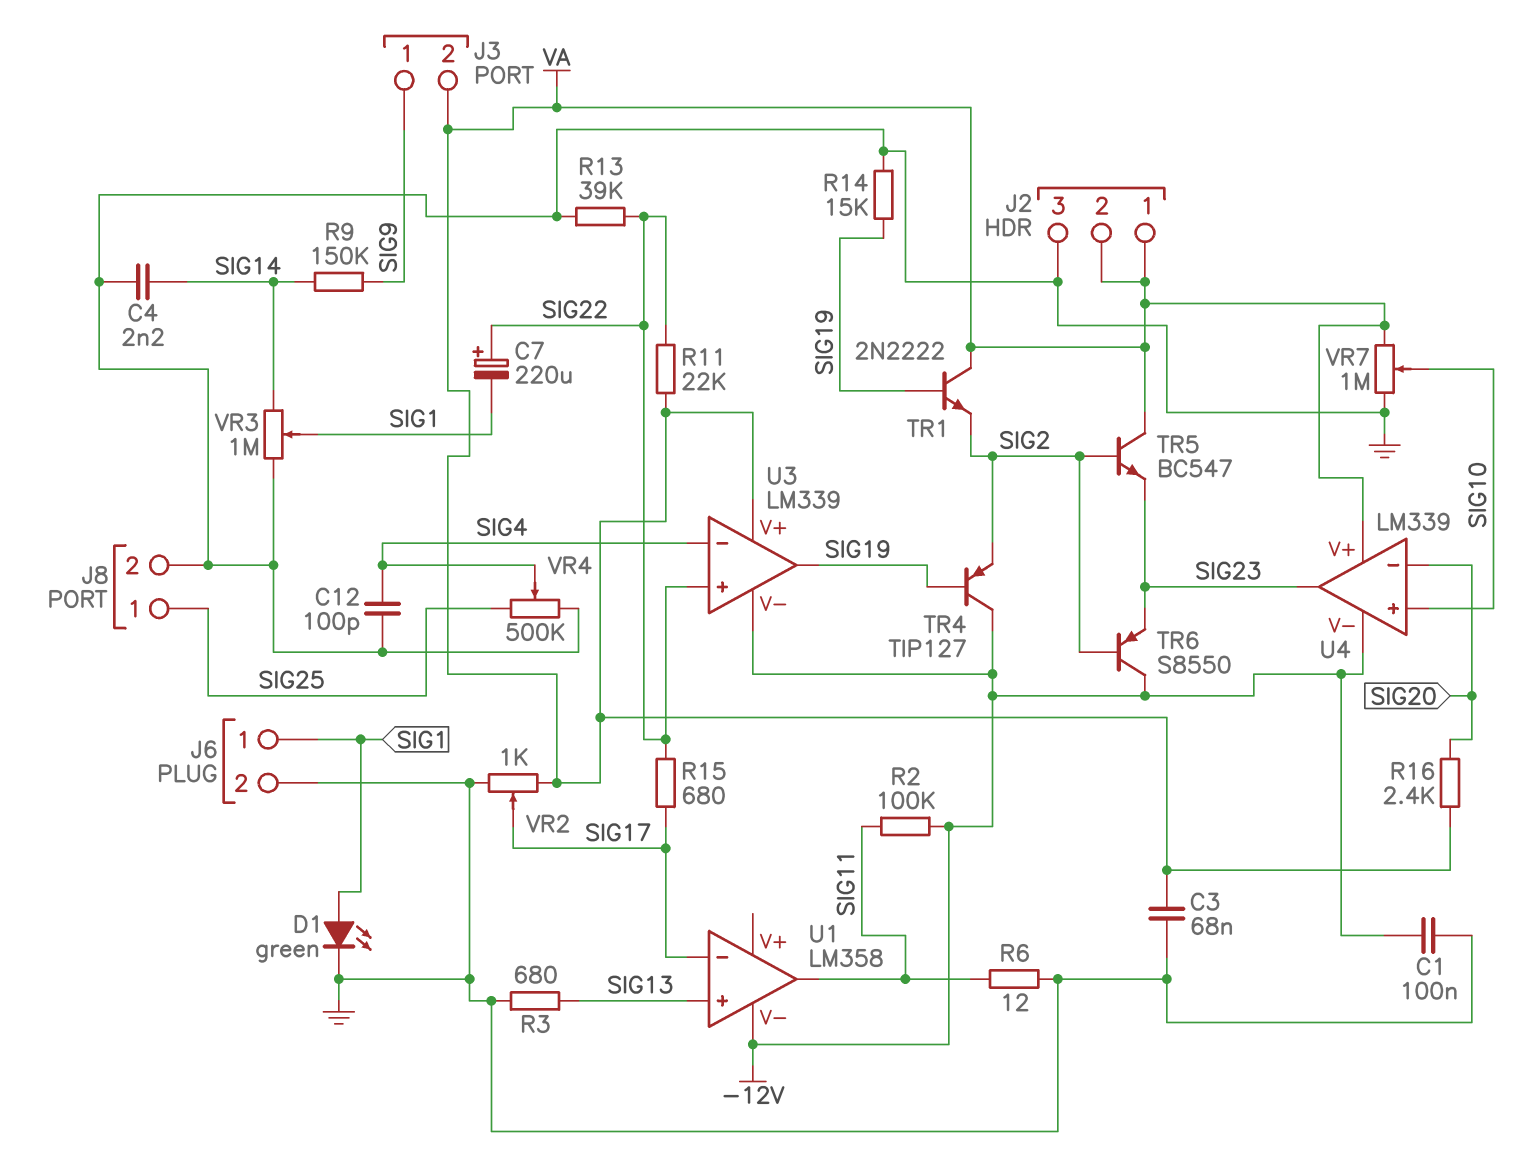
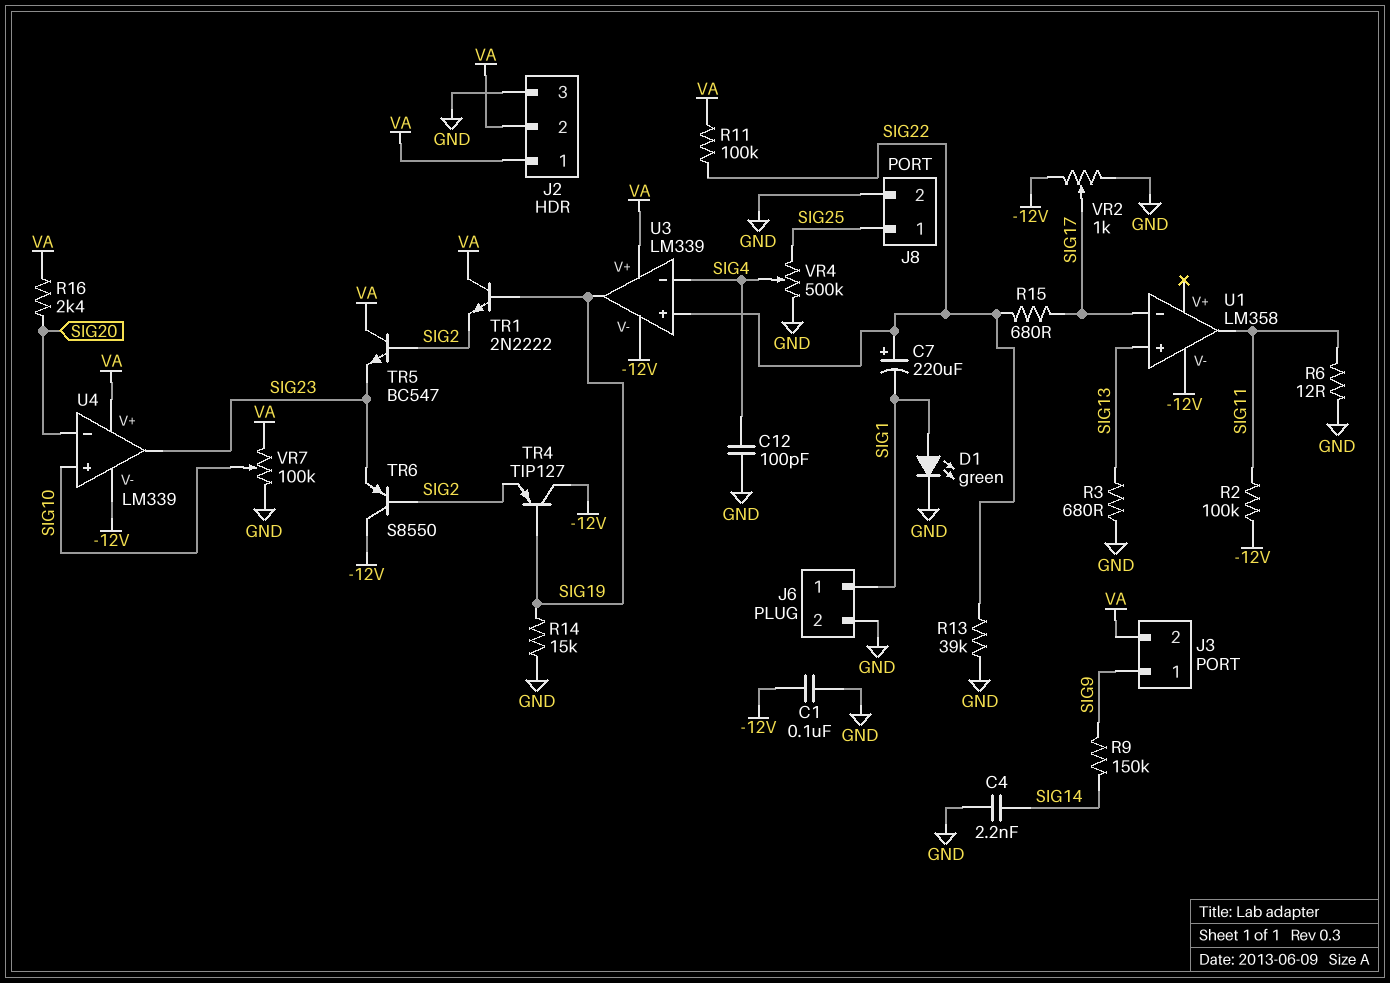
C3: 68nF (GND, VA) -> none
R11: 22k (SIG22, VA) -> 100k (SIG22, VA)
VR2: 1k (GND, VA, wiper SIG17) -> 1k (-12V, GND, wiper SIG17)
VR3: 1M (GND, SIG14, wiper SIG1) -> none
VR7: 1M (GND, VA, wiper SIG10) -> 100k (GND, VA, wiper SIG10)

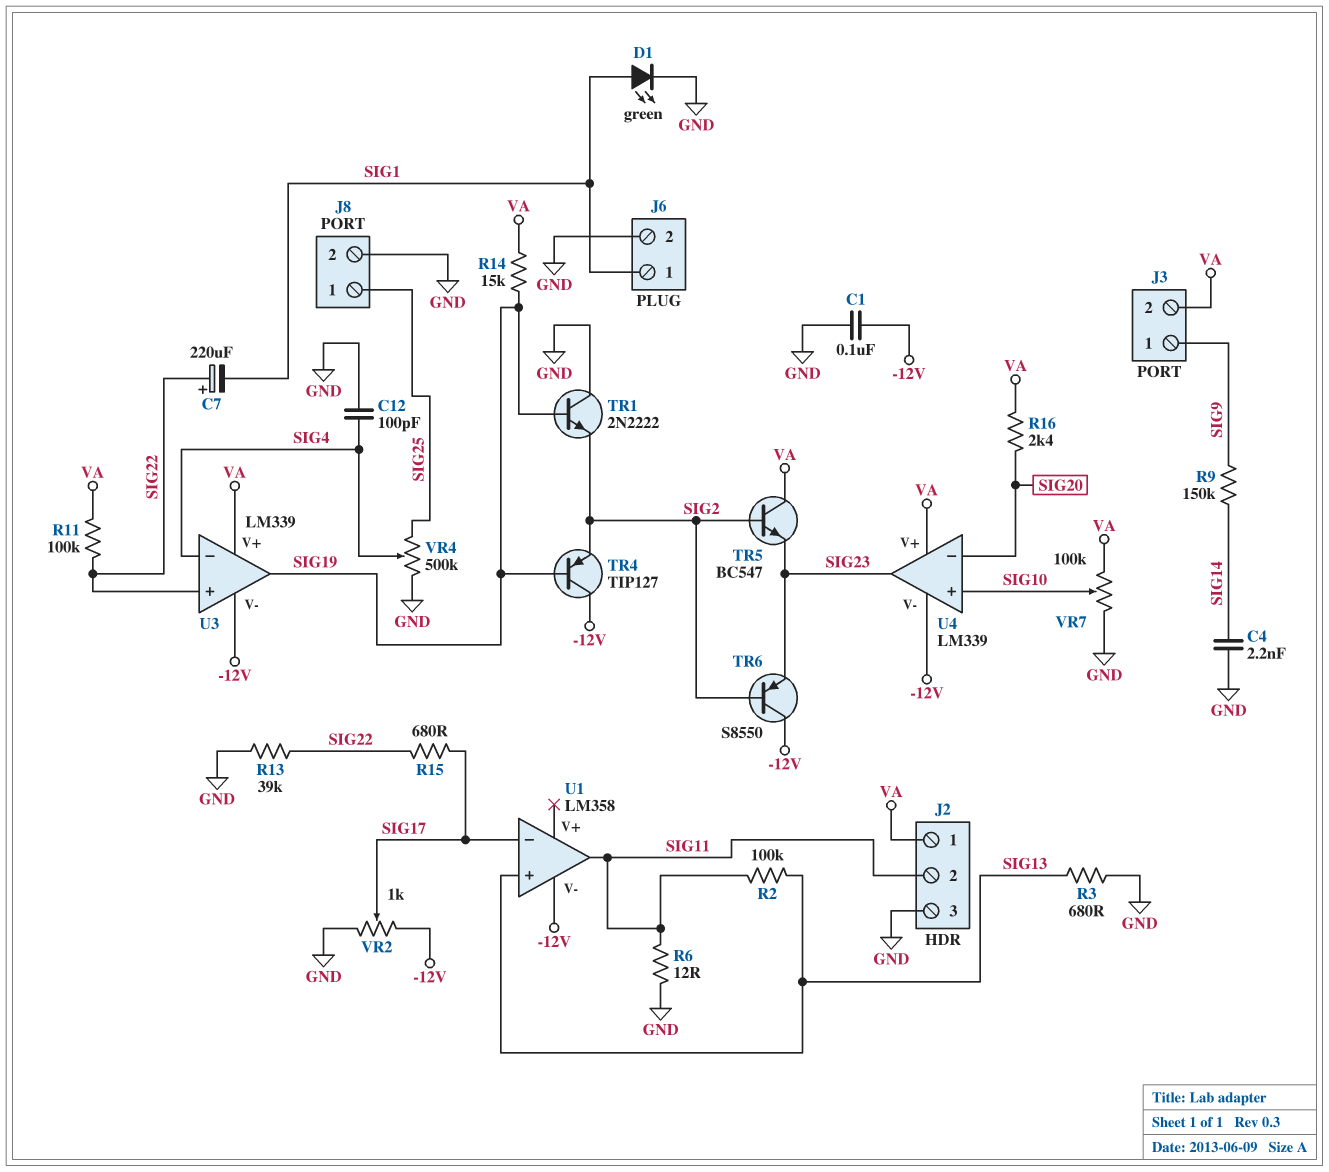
J2 pin 2: VA -> SIG11
R2: 100k (-12V, SIG11) -> 100k (SIG11, SIG13)
R14: 15k (GND, SIG19) -> 15k (SIG19, VA)
TR1: NPN 2N2222 (B SIG19, C VA, E SIG2) -> NPN 2N2222 (B SIG19, C GND, E SIG2)

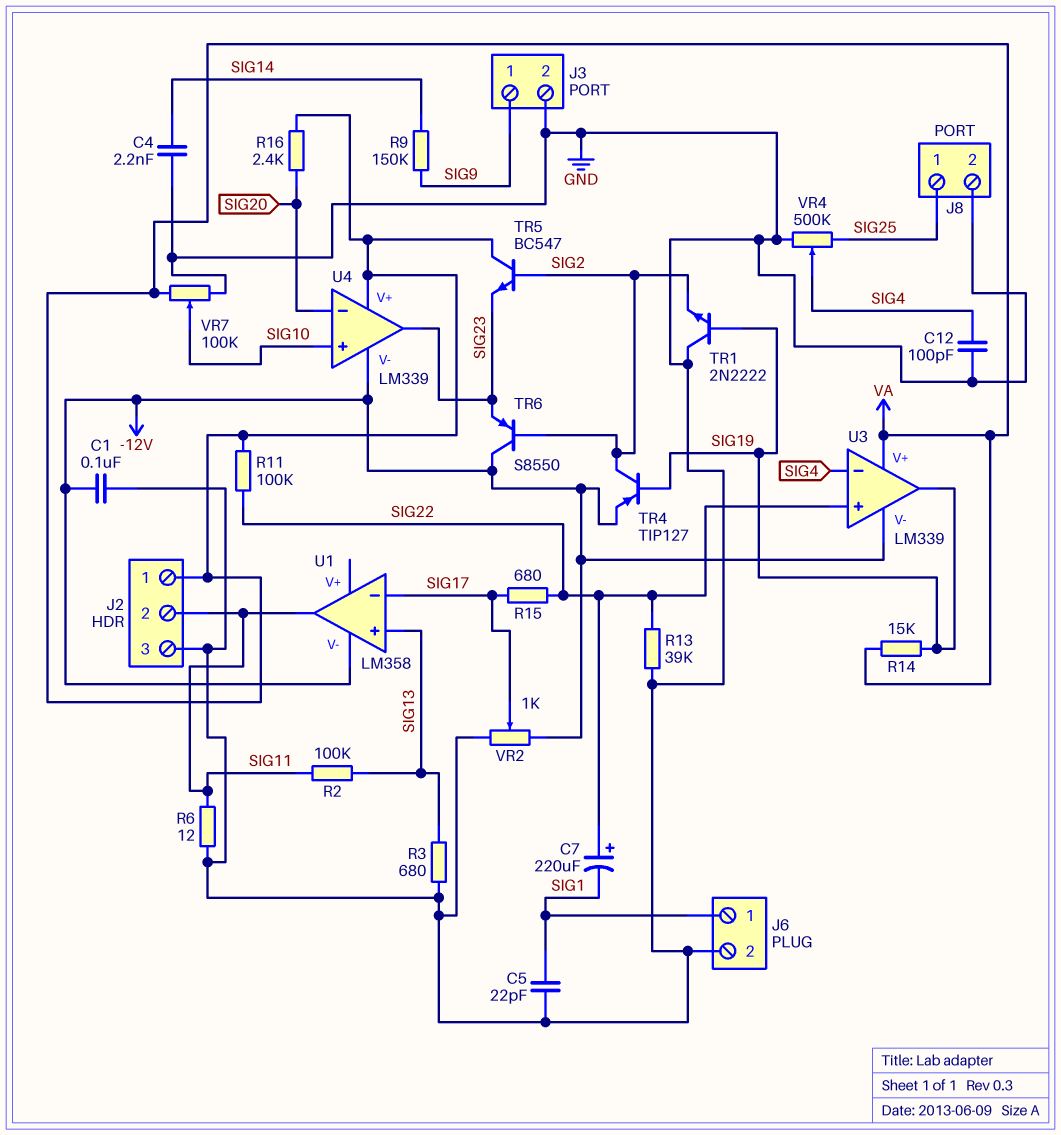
C5: none -> 22pF (GND, SIG1)
D1: LED green (A SIG1, K GND) -> none
J3 pin 2: VA -> GND
TR4: PNP TIP127 (B SIG19, C -12V, E SIG2) -> PNP TIP127 (B SIG19, C SIG2, E -12V)

